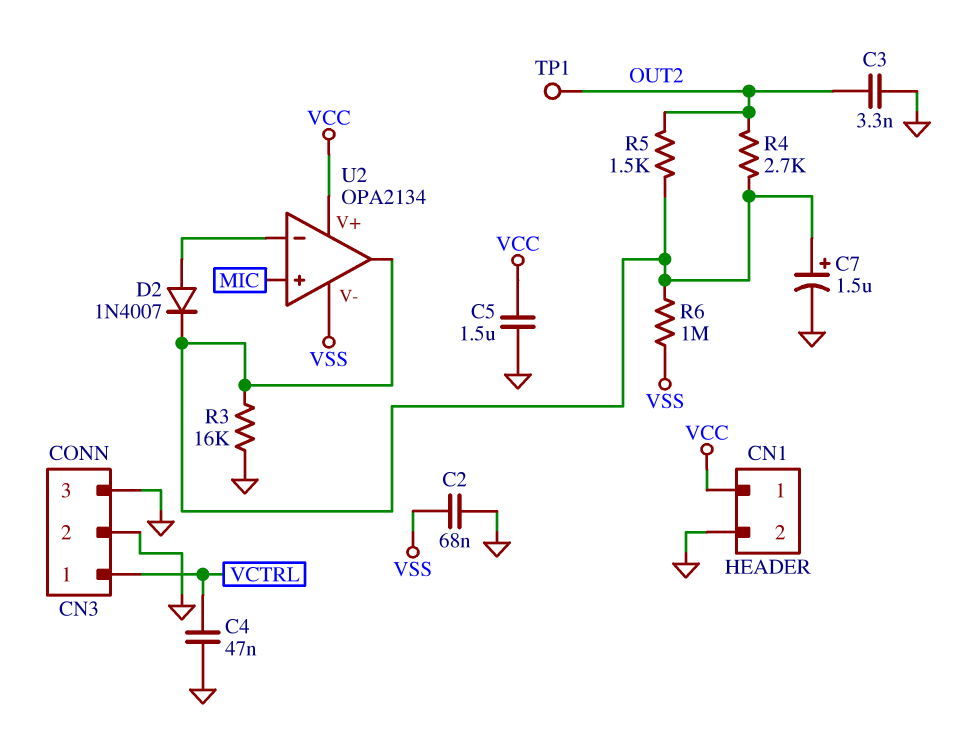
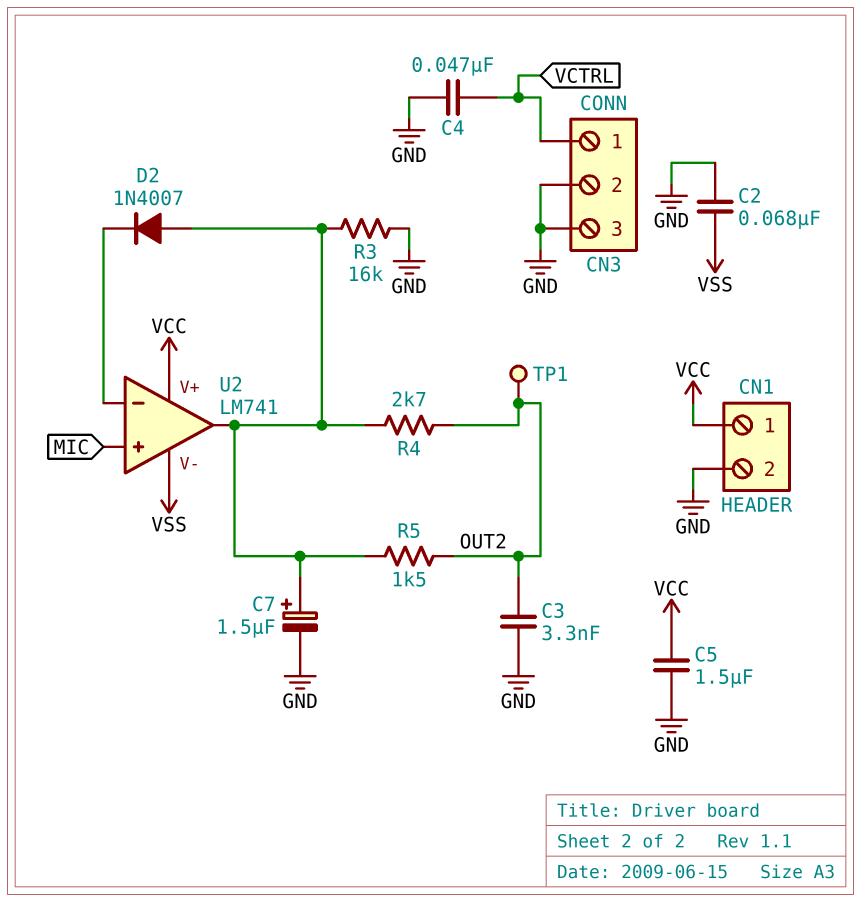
D2: diode 1N4007 (A U2/in-, K U2/out) -> diode 1N4007 (A U2/out, K U2/in-)
R6: 1M (U2/out, VSS) -> none
U2: OPA2134 -> LM741

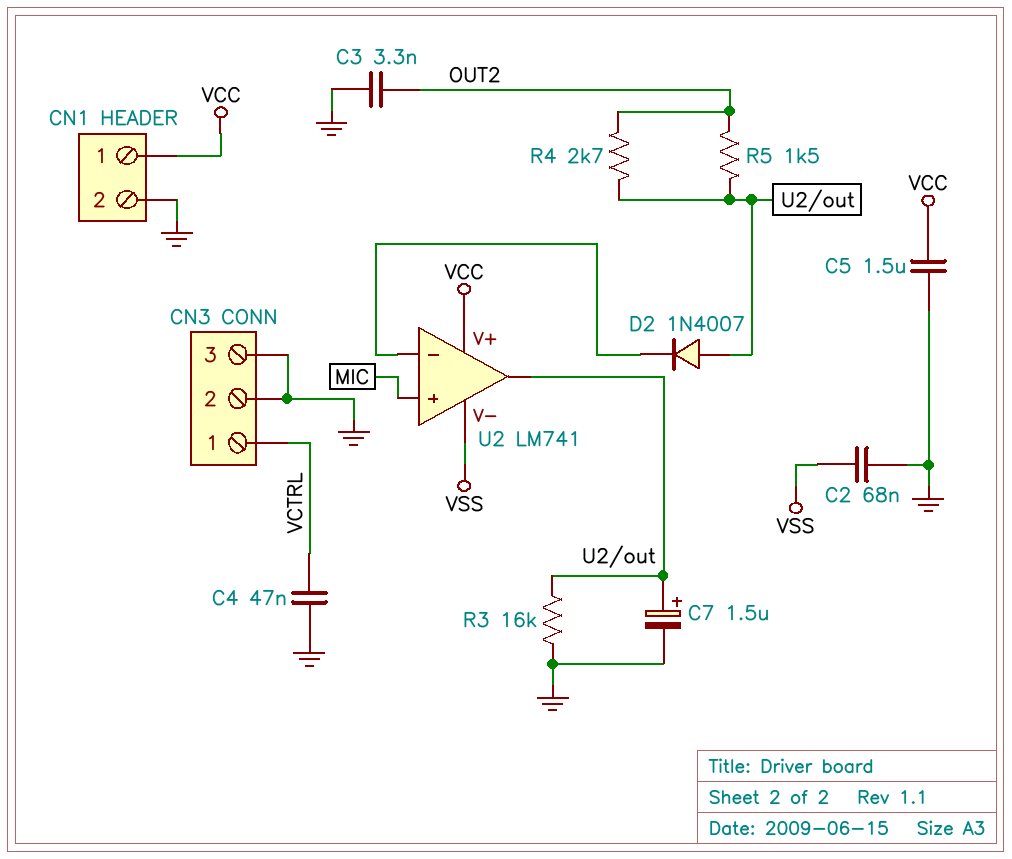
TP1: test point (OUT2) -> none

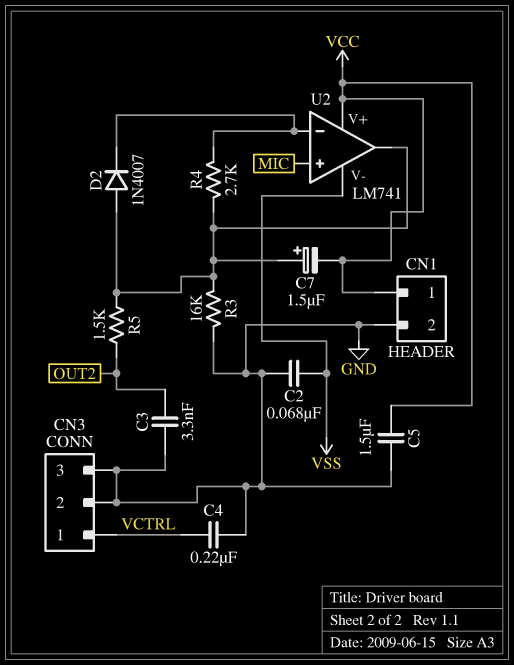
C4: 47nF (GND, VCTRL) -> 220nF (GND, VCTRL)
C7: 1.5uF (plus U2/out, minus GND) -> 1.5uF (plus U2/out, minus VCC)
R4: 2.7k (OUT2, U2/out) -> 2.7k (U2/in-, U2/out)

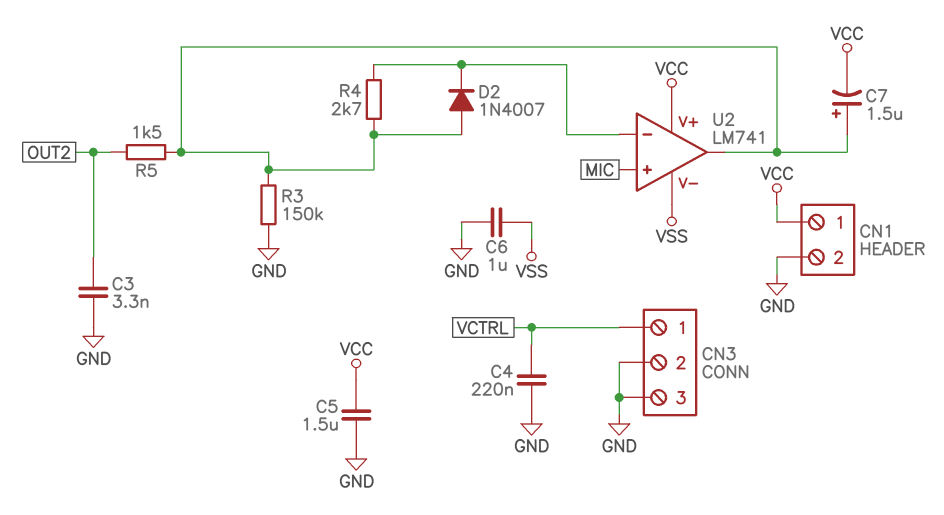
C2: 68nF (GND, VSS) -> none
C6: none -> 1uF (GND, VSS)
R3: 16k (GND, U2/out) -> 150k (GND, U2/out)

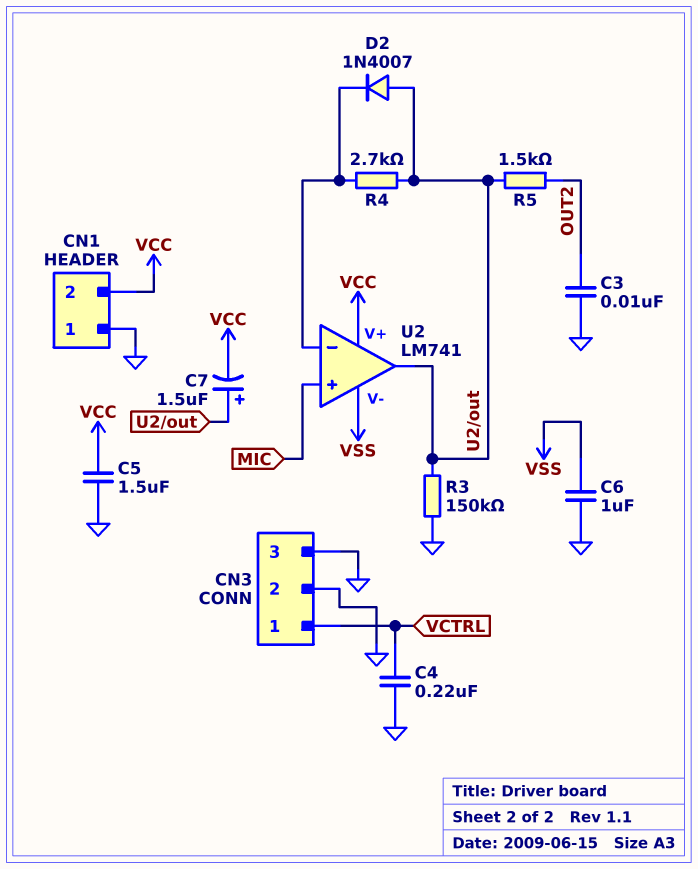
C3: 3.3nF (GND, OUT2) -> 10nF (GND, OUT2)
CN1 pin 1: VCC -> GND
CN1 pin 2: GND -> VCC

